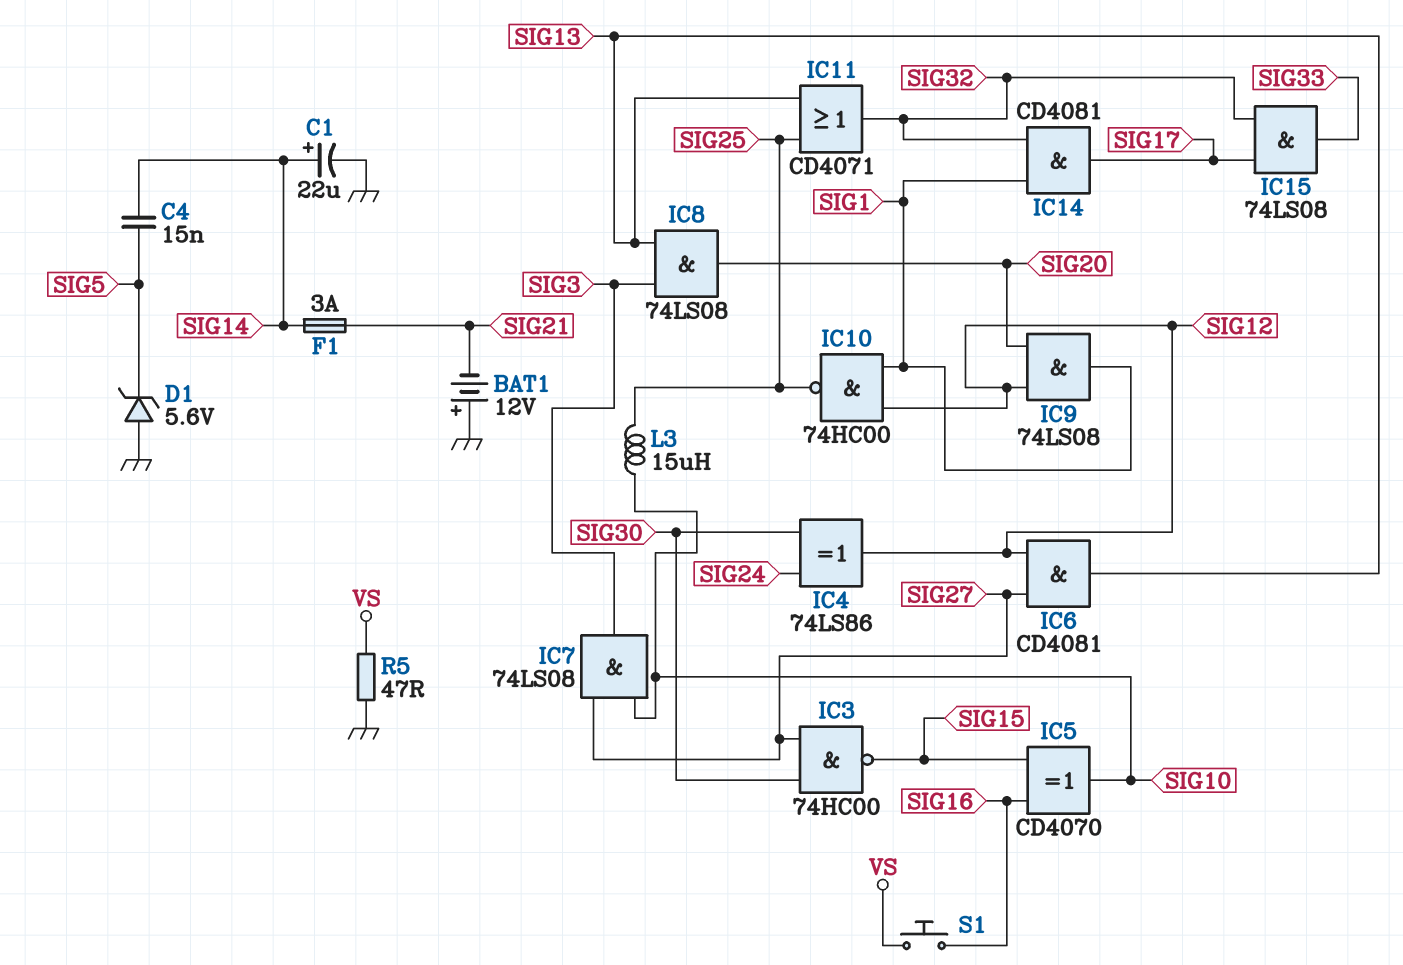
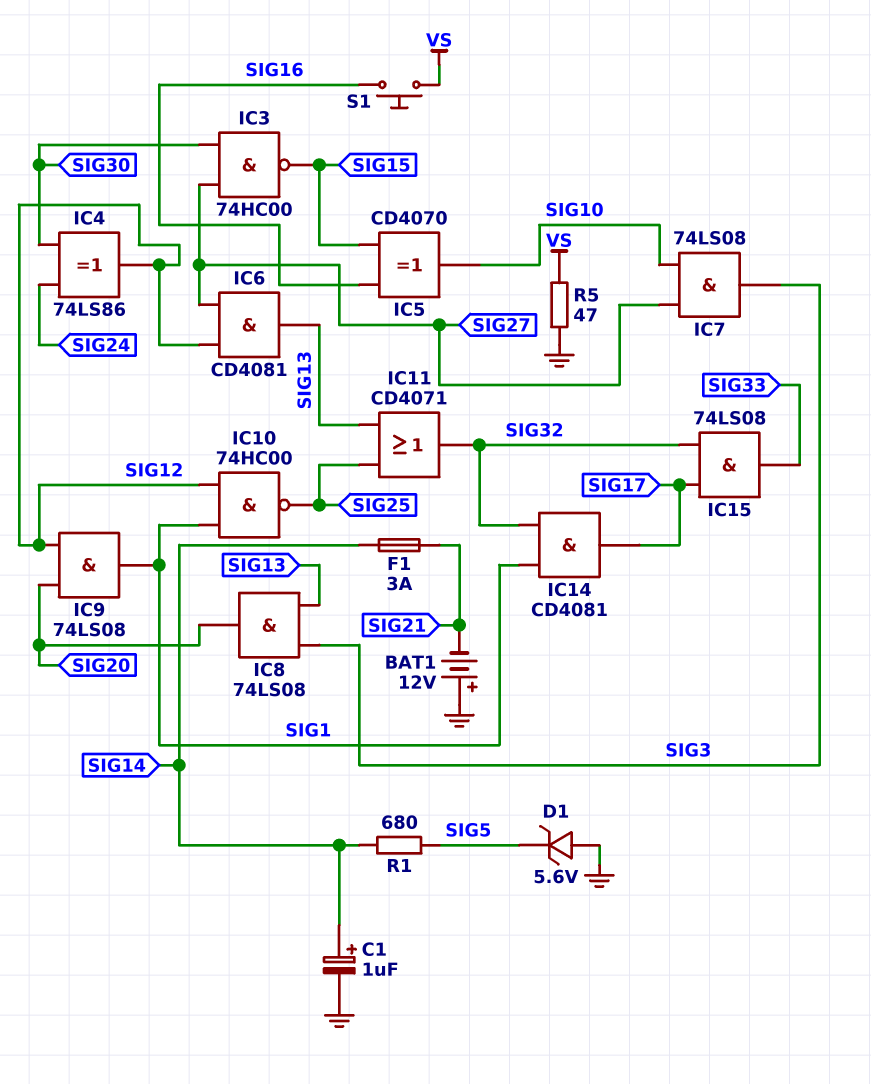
C1: 22uF (plus SIG14, minus GND) -> 1uF (plus SIG14, minus GND)
C4: 15nF (SIG5, SIG14) -> none
L3: 15uH (SIG10, SIG25) -> none
R1: none -> 680 (SIG5, SIG14)

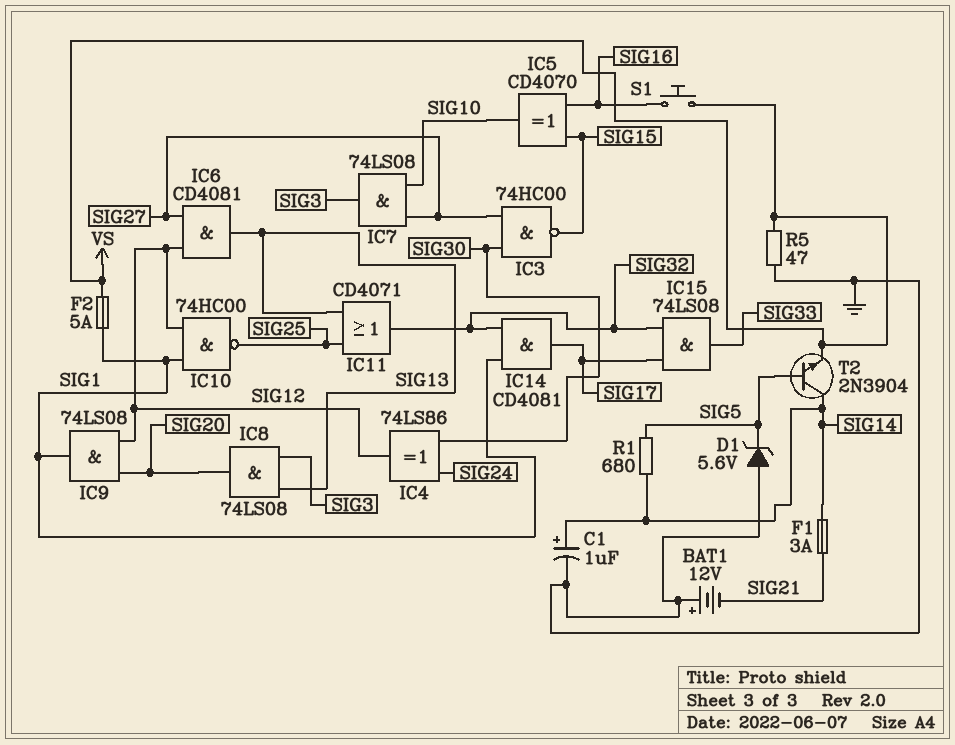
F2: none -> 5A (SIG1, VS)
T2: none -> NPN 2N3904 (B SIG5, C SIG14, E VS)

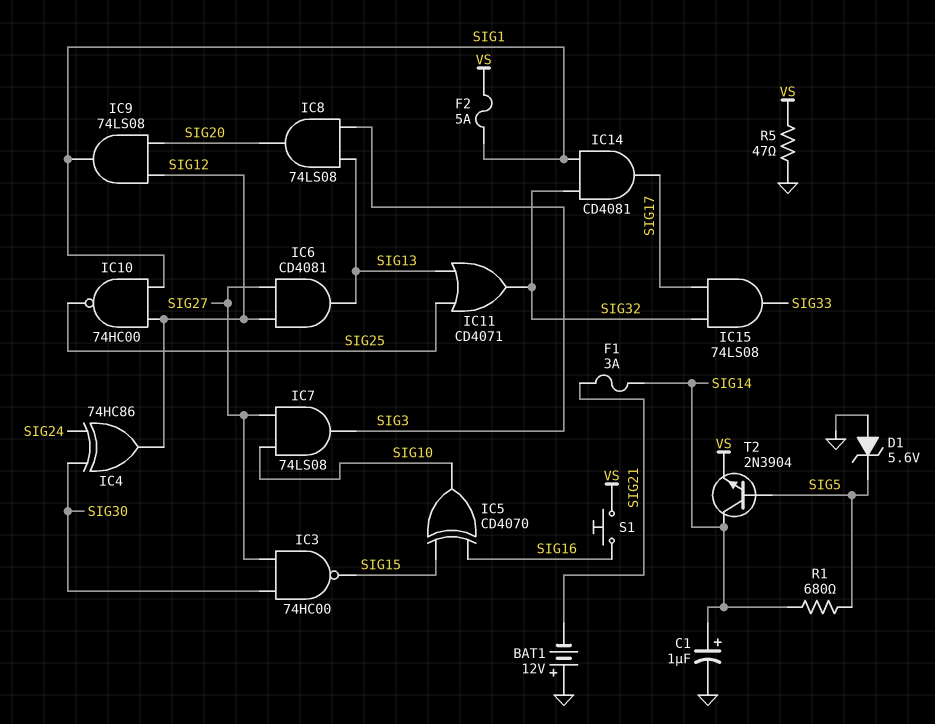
IC4: XOR 74LS86 (in SIG24, in SIG30, out SIG12) -> XOR 74HC86 (in SIG24, in SIG30, out SIG12)

